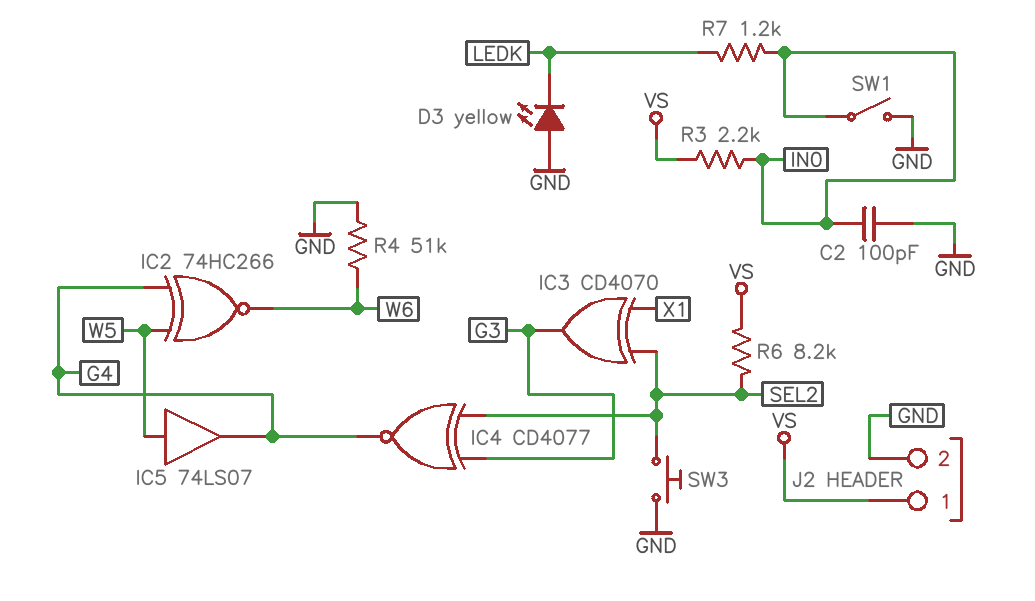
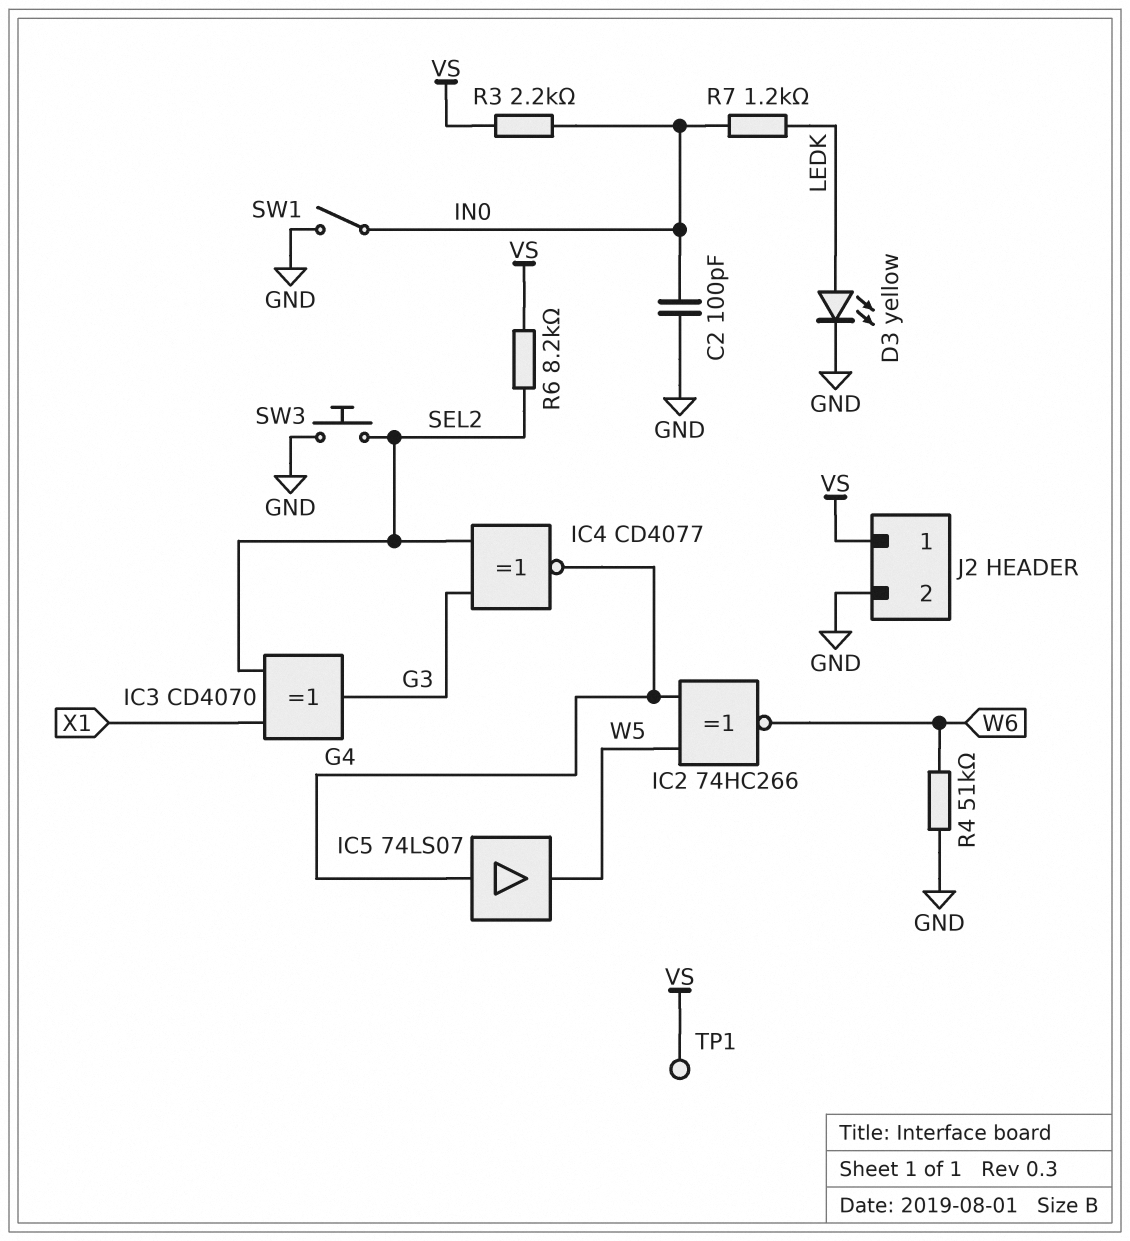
D3: LED yellow (A GND, K LEDK) -> LED yellow (A LEDK, K GND)
IC5: buffer 74LS07 (in W5, out G4) -> buffer 74LS07 (in G4, out W5)
TP1: none -> test point (VS)

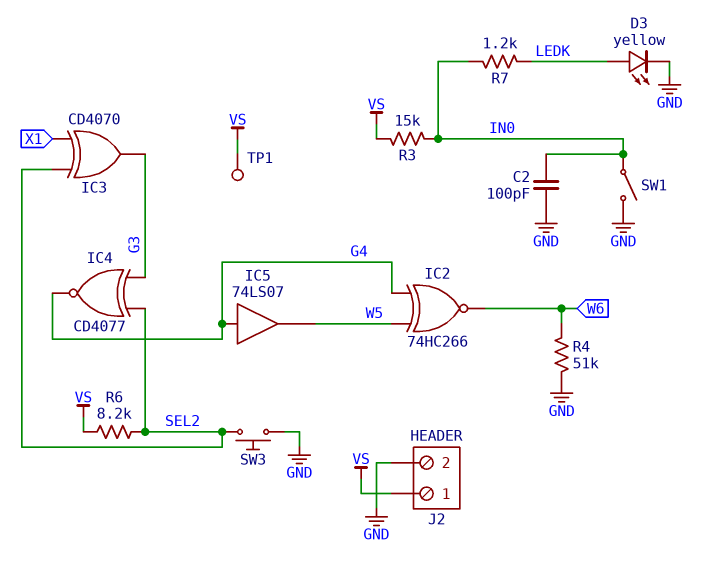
R3: 2.2k (IN0, VS) -> 15k (IN0, VS)

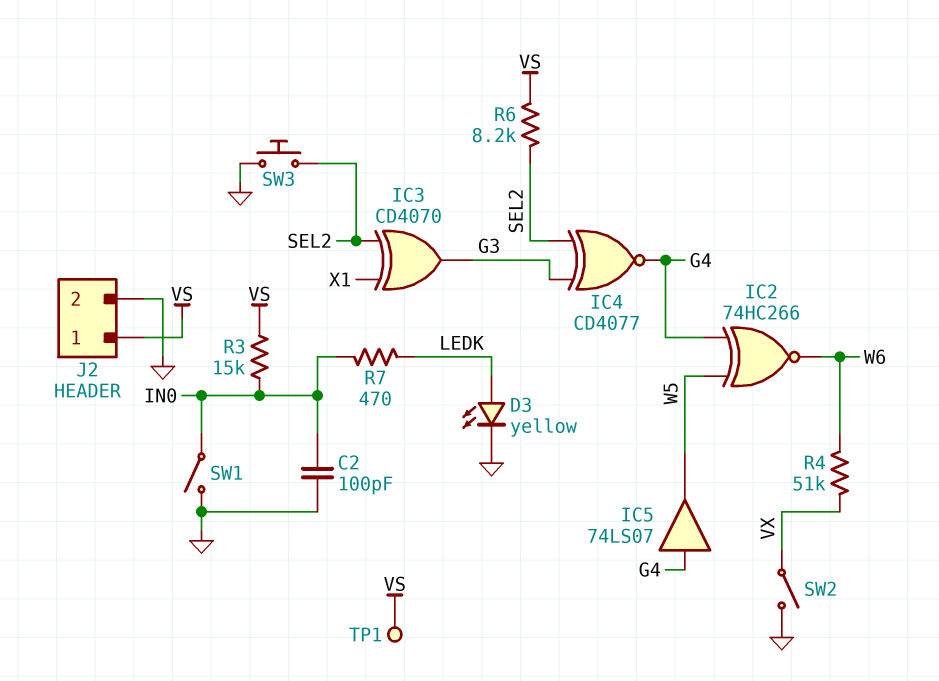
R4: 51k (GND, W6) -> 51k (VX, W6)
R7: 1.2k (IN0, LEDK) -> 470 (IN0, LEDK)
SW2: none -> switch (GND, VX)

